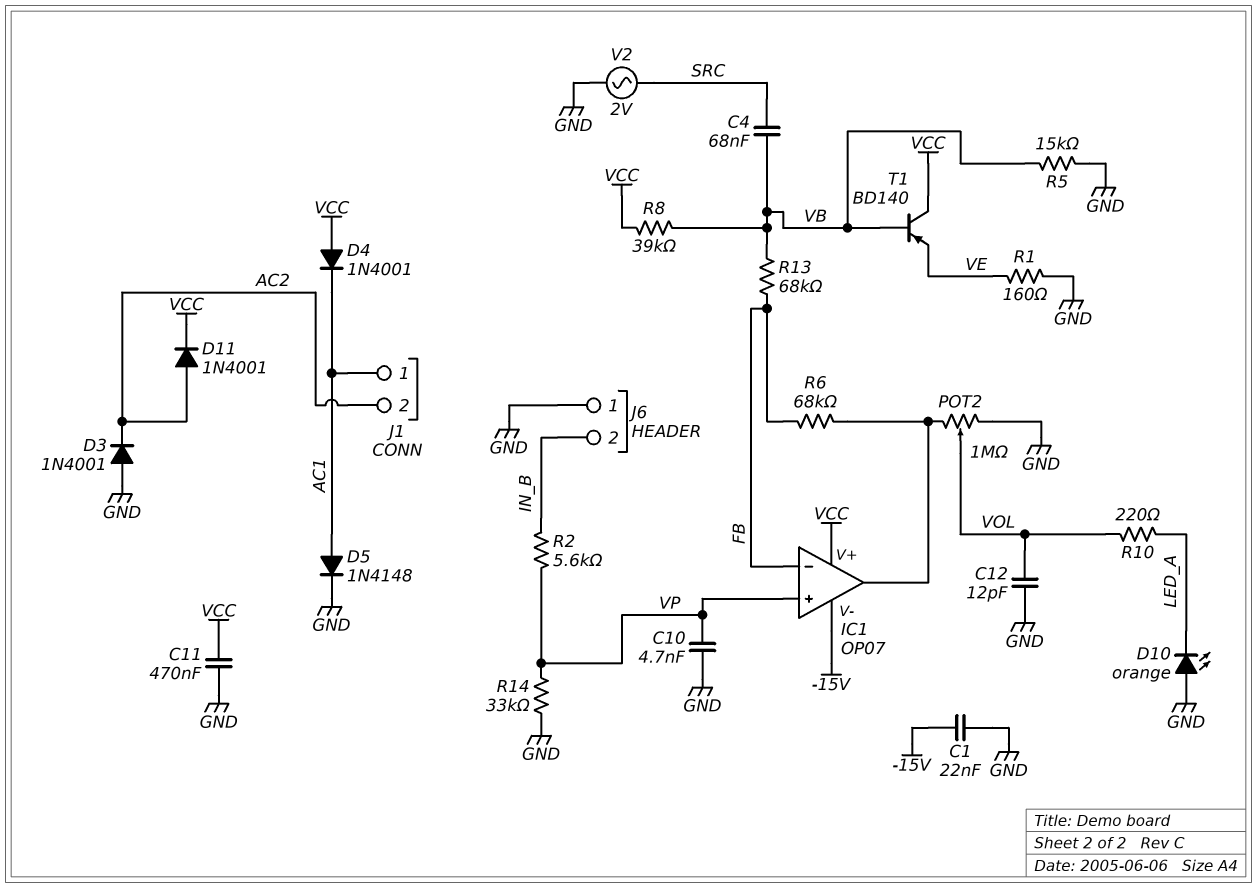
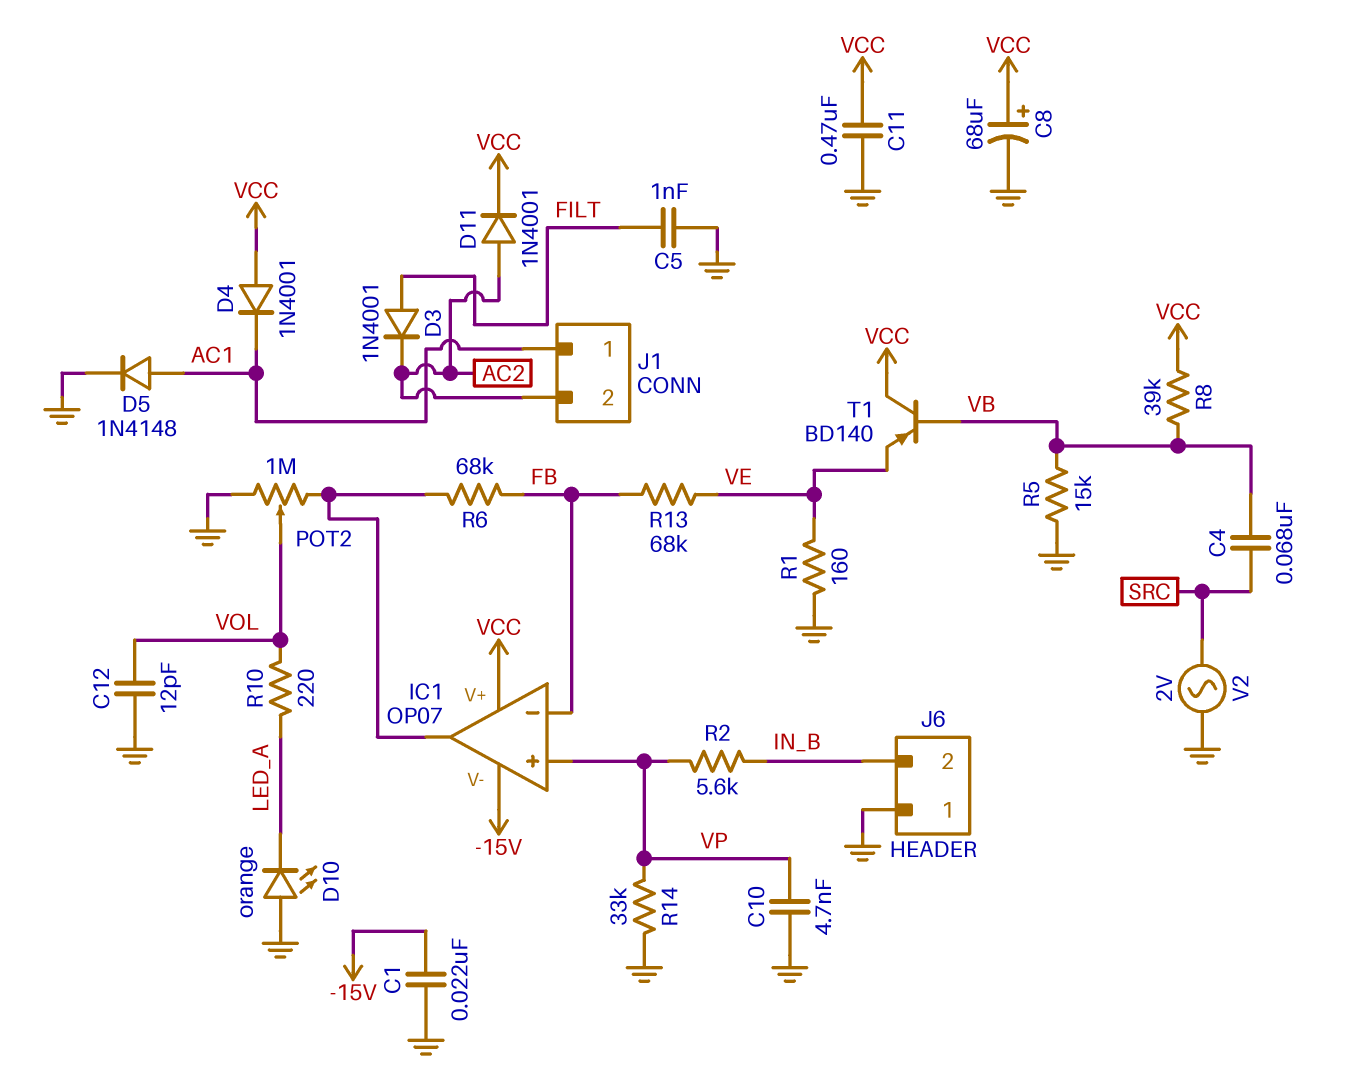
C5: none -> 1nF (FILT, GND)
C8: none -> 68uF (plus VCC, minus GND)
D3: diode 1N4001 (A GND, K AC2) -> diode 1N4001 (A FILT, K AC2)
R13: 68k (FB, VB) -> 68k (FB, VE)

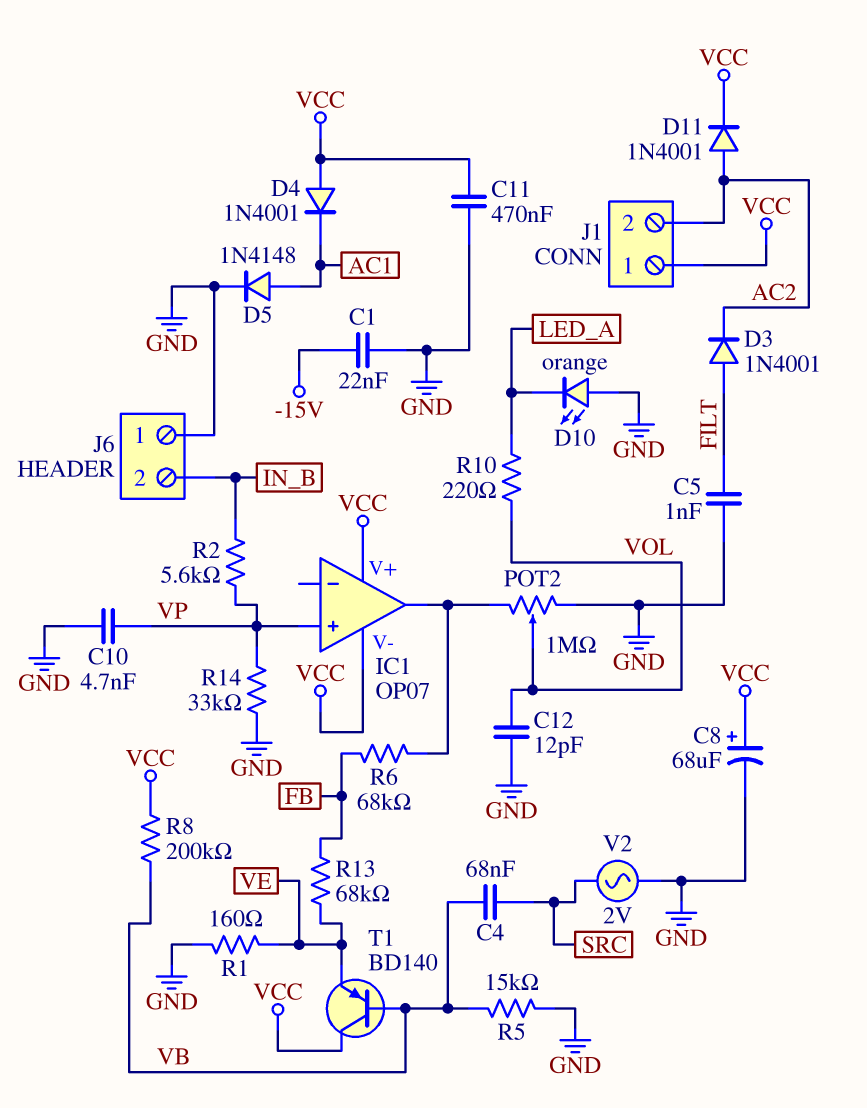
IC1 pin V-: -15V -> VCC
IC1 pin in-: FB -> none
J1 pin 1: AC1 -> VCC
R8: 39k (VB, VCC) -> 200k (VB, VCC)

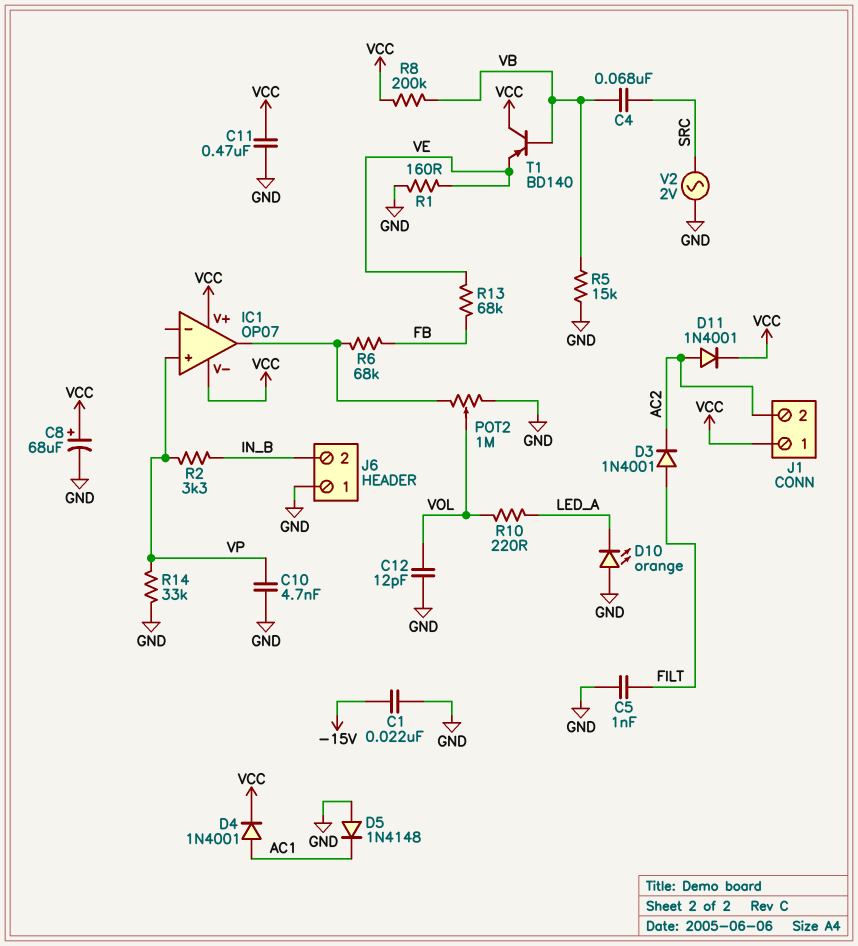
D4: diode 1N4001 (A VCC, K AC1) -> diode 1N4001 (A AC1, K VCC)
D5: diode 1N4148 (A AC1, K GND) -> diode 1N4148 (A GND, K AC1)
R2: 5.6k (IN_B, VP) -> 3.3k (IN_B, VP)

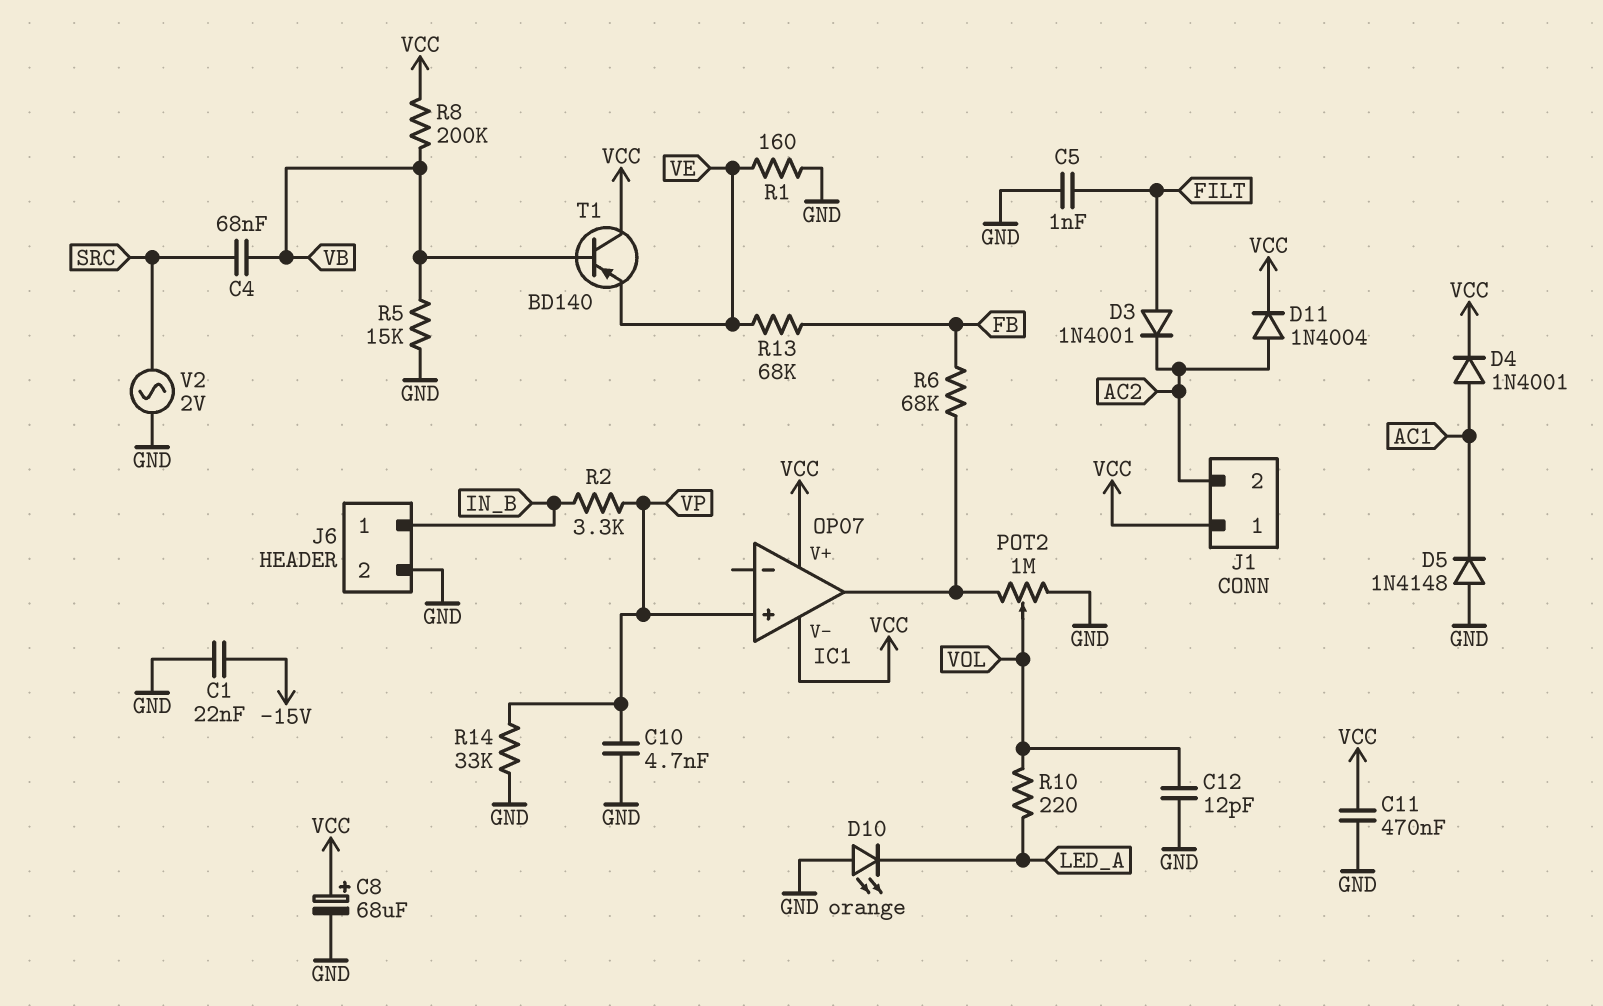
D11: diode 1N4001 (A AC2, K VCC) -> diode 1N4004 (A AC2, K VCC)
J6 pin 1: GND -> IN_B
J6 pin 2: IN_B -> GND

